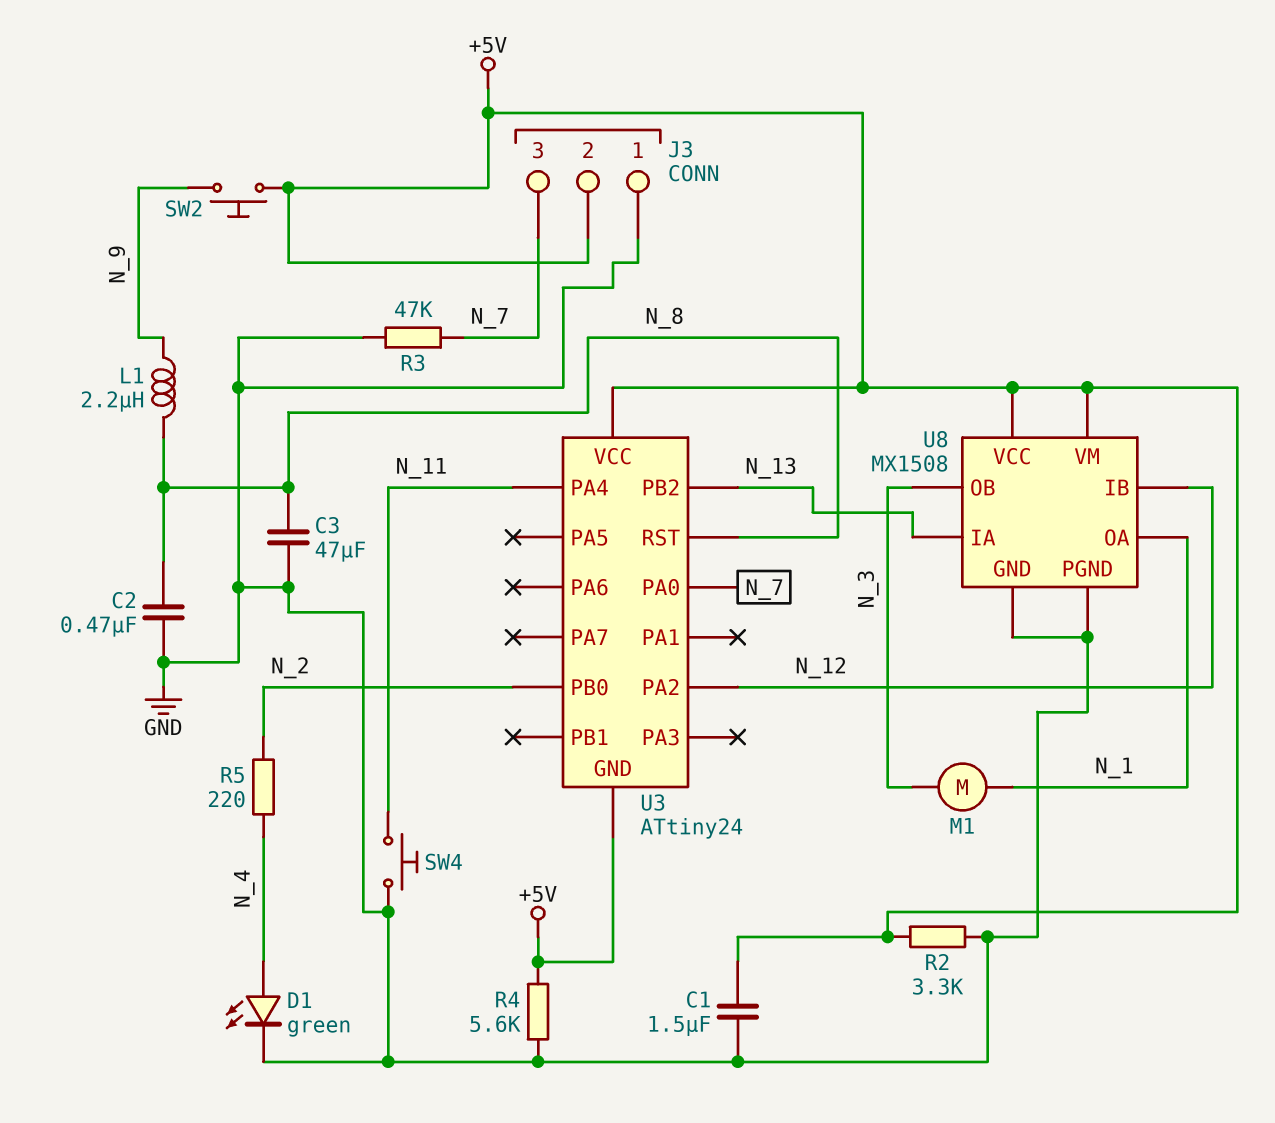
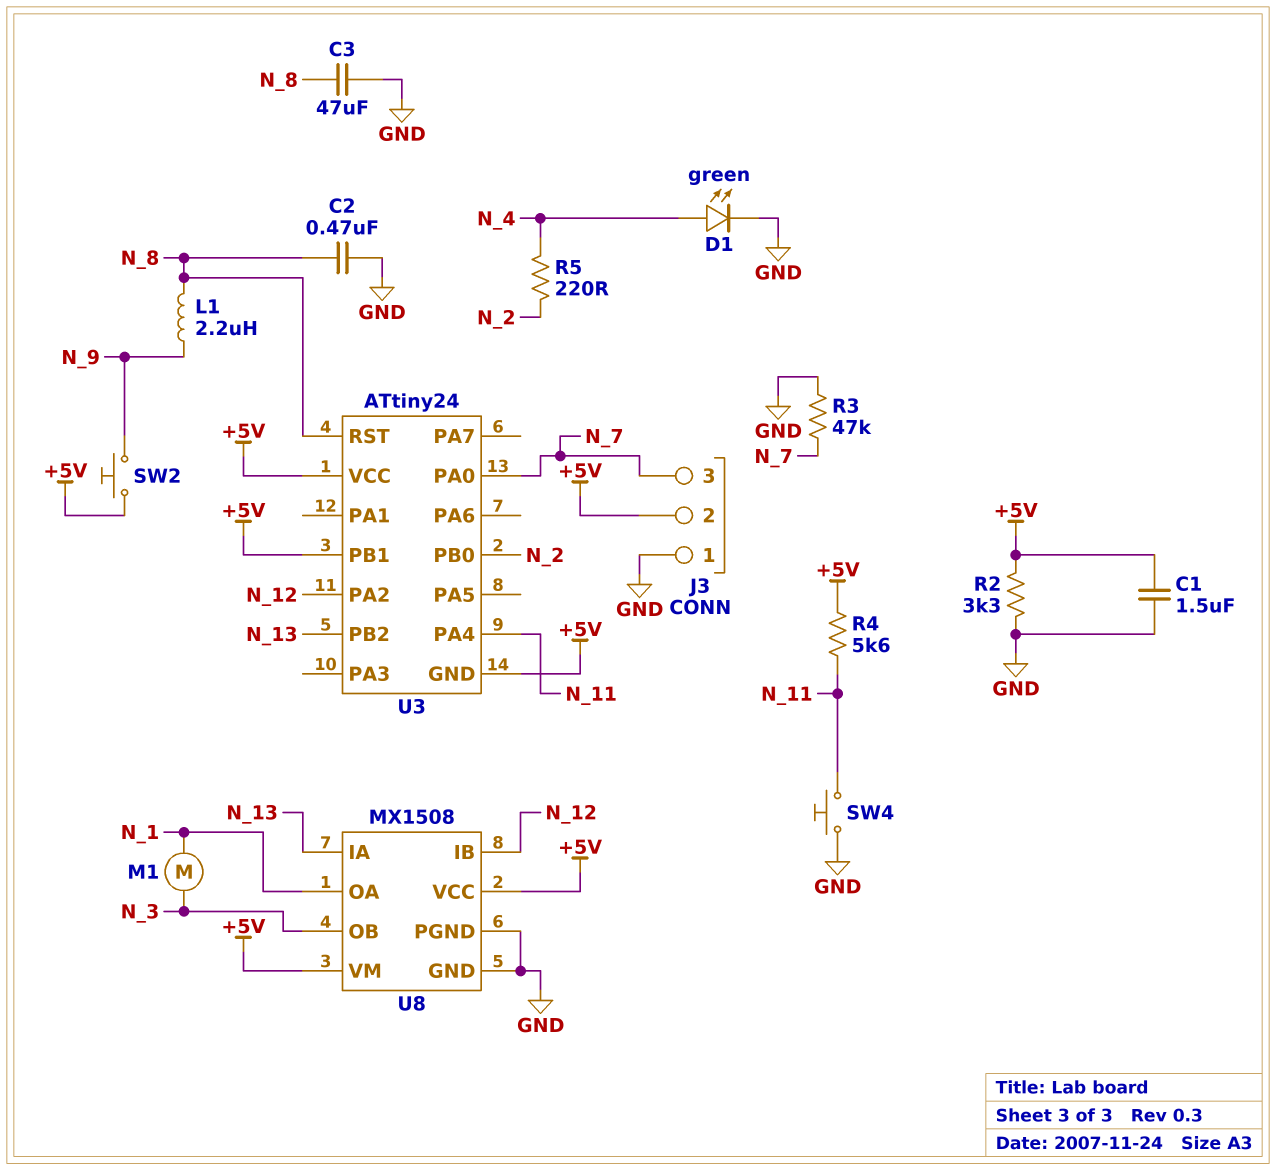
R4: 5.6k (+5V, GND) -> 5.6k (+5V, N_11)
U3 pin PB1: none -> +5V

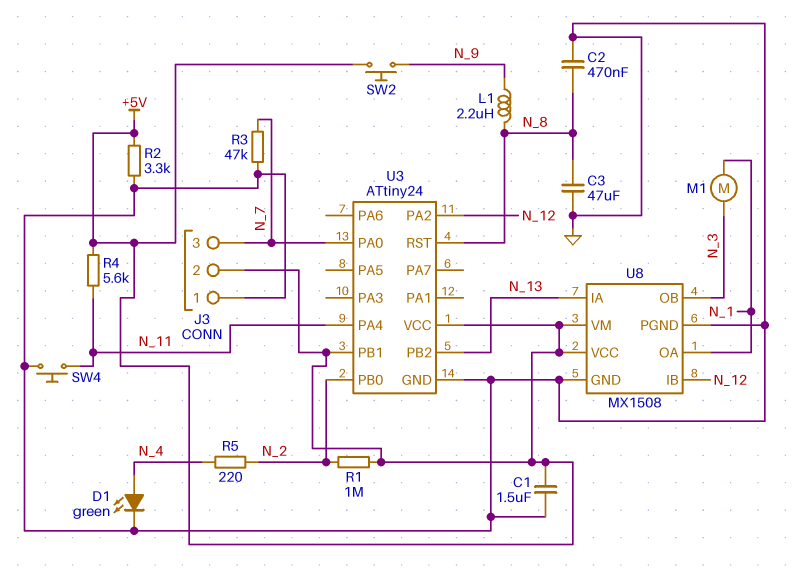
R1: none -> 1M (+5V, N_2)
U3 pin GND: +5V -> GND

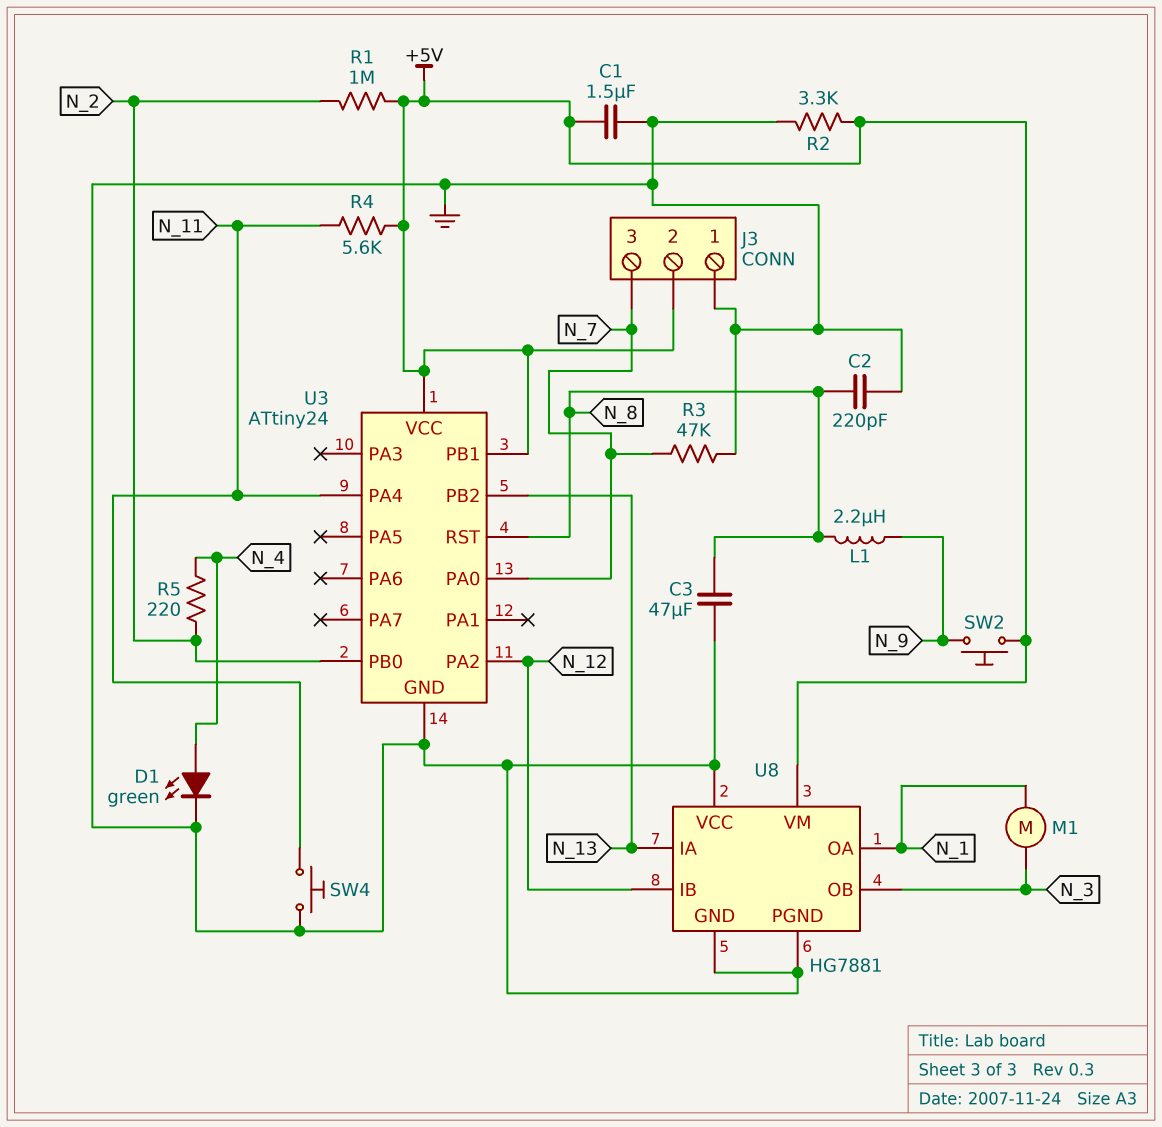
C2: 470nF (GND, N_8) -> 220pF (GND, N_8)
U8: MX1508 -> HG7881
U8 pin VCC: +5V -> GND

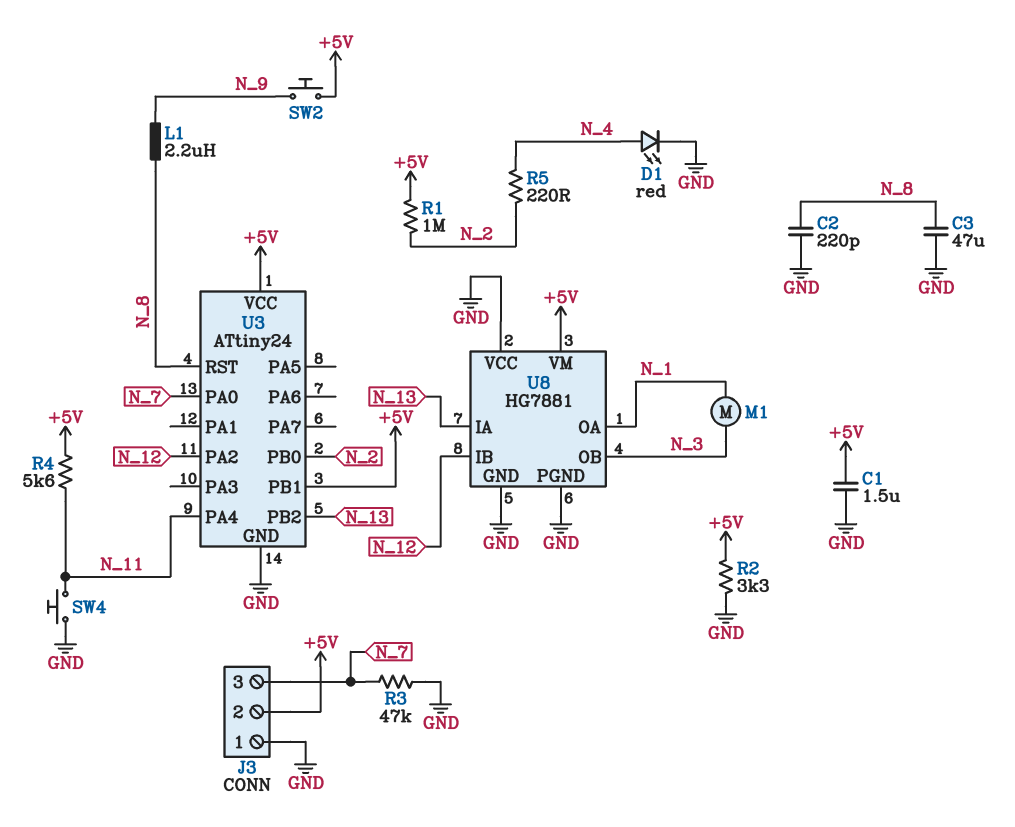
D1: LED green (A N_4, K GND) -> LED red (A N_4, K GND)

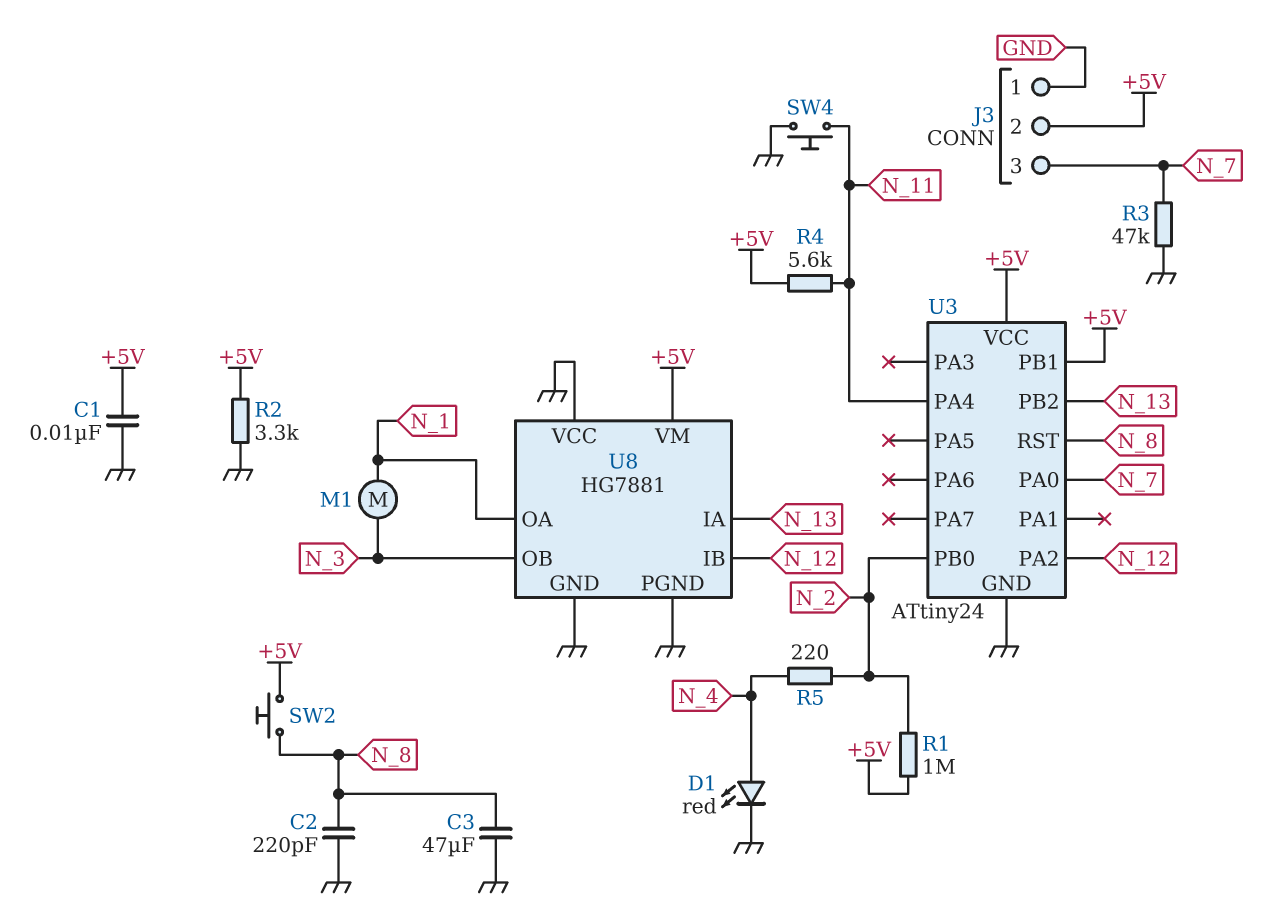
C1: 1.5uF (+5V, GND) -> 10nF (+5V, GND)
L1: 2.2uH (N_8, N_9) -> none
SW2: button (+5V, N_9) -> button (+5V, N_8)

